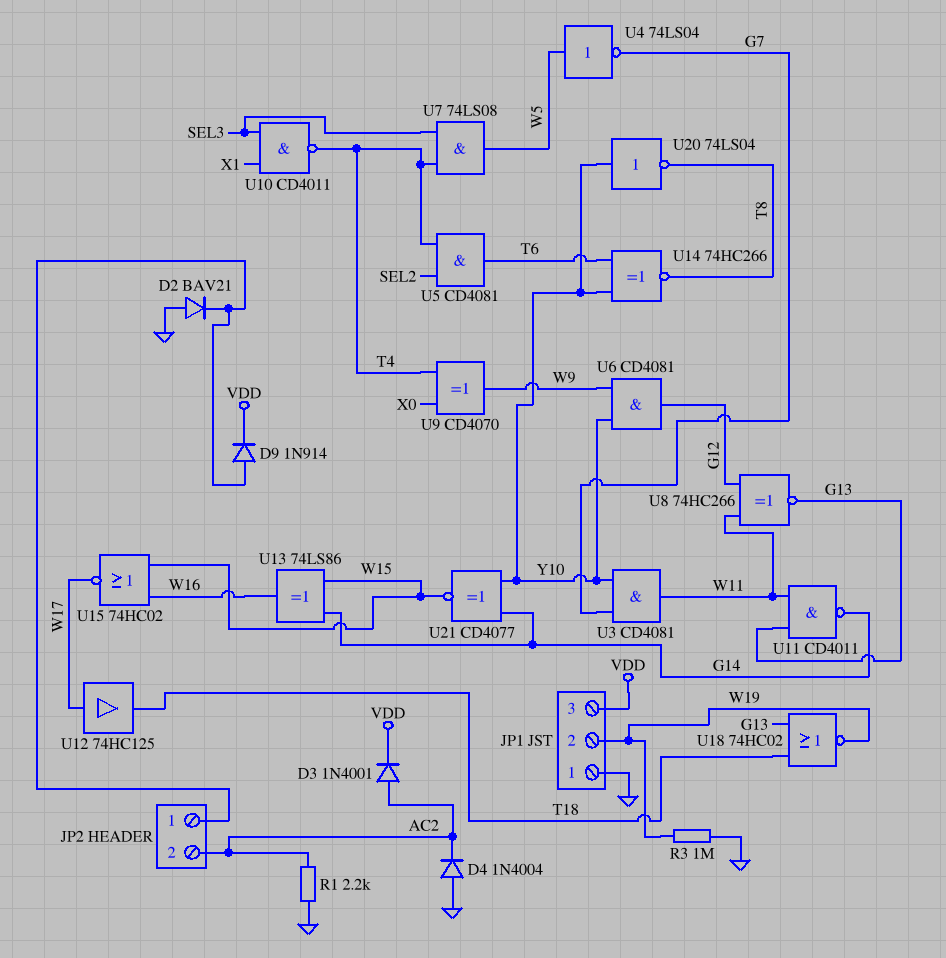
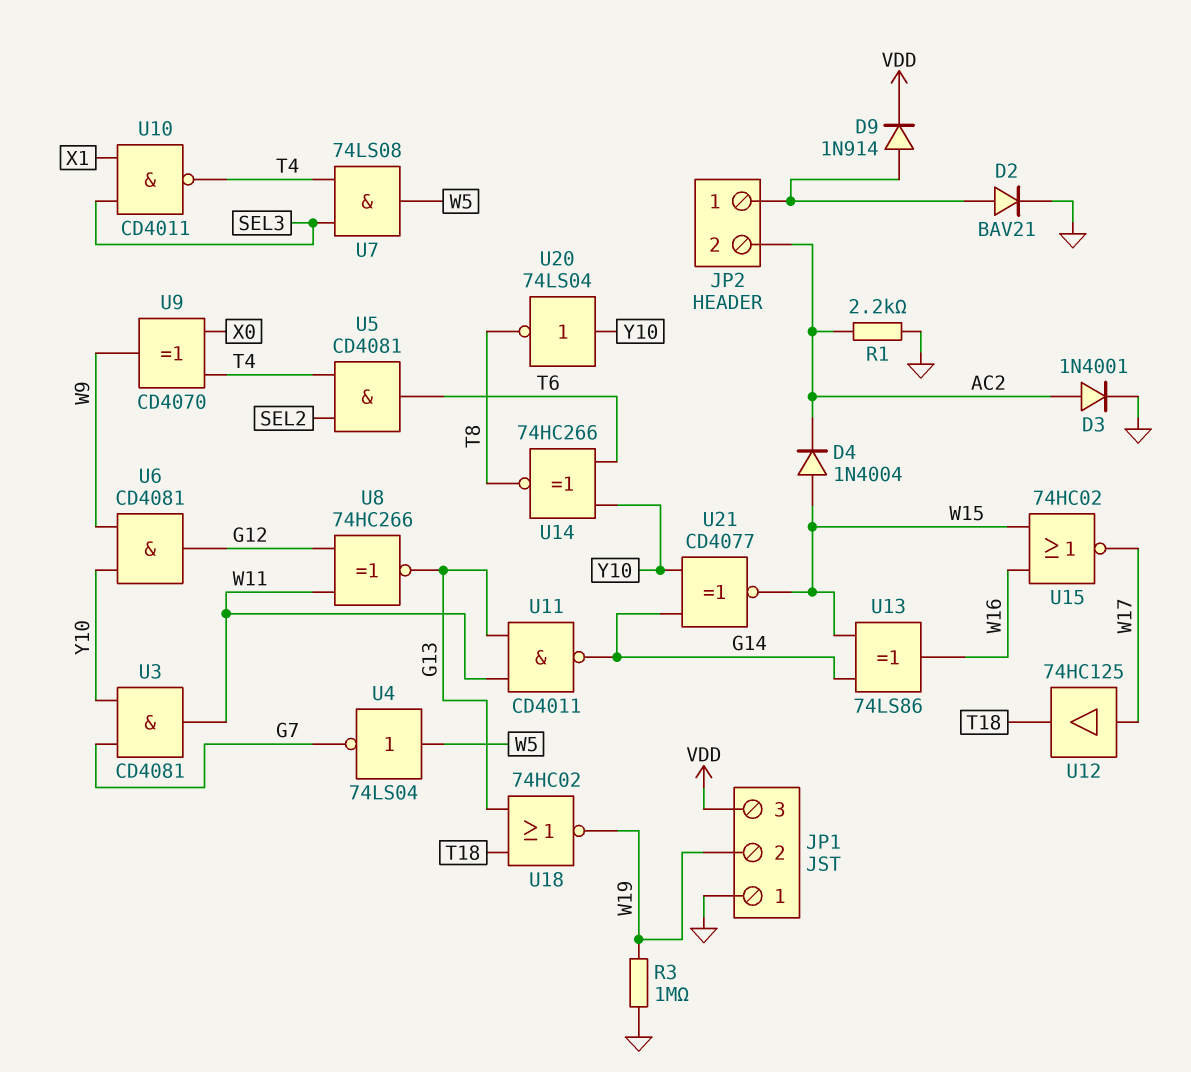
D2: diode BAV21 (A GND, K JP2/1) -> diode BAV21 (A JP2/1, K GND)
D3: diode 1N4001 (A AC2, K VDD) -> diode 1N4001 (A AC2, K GND)
D4: diode 1N4004 (A GND, K AC2) -> diode 1N4004 (A W15, K AC2)

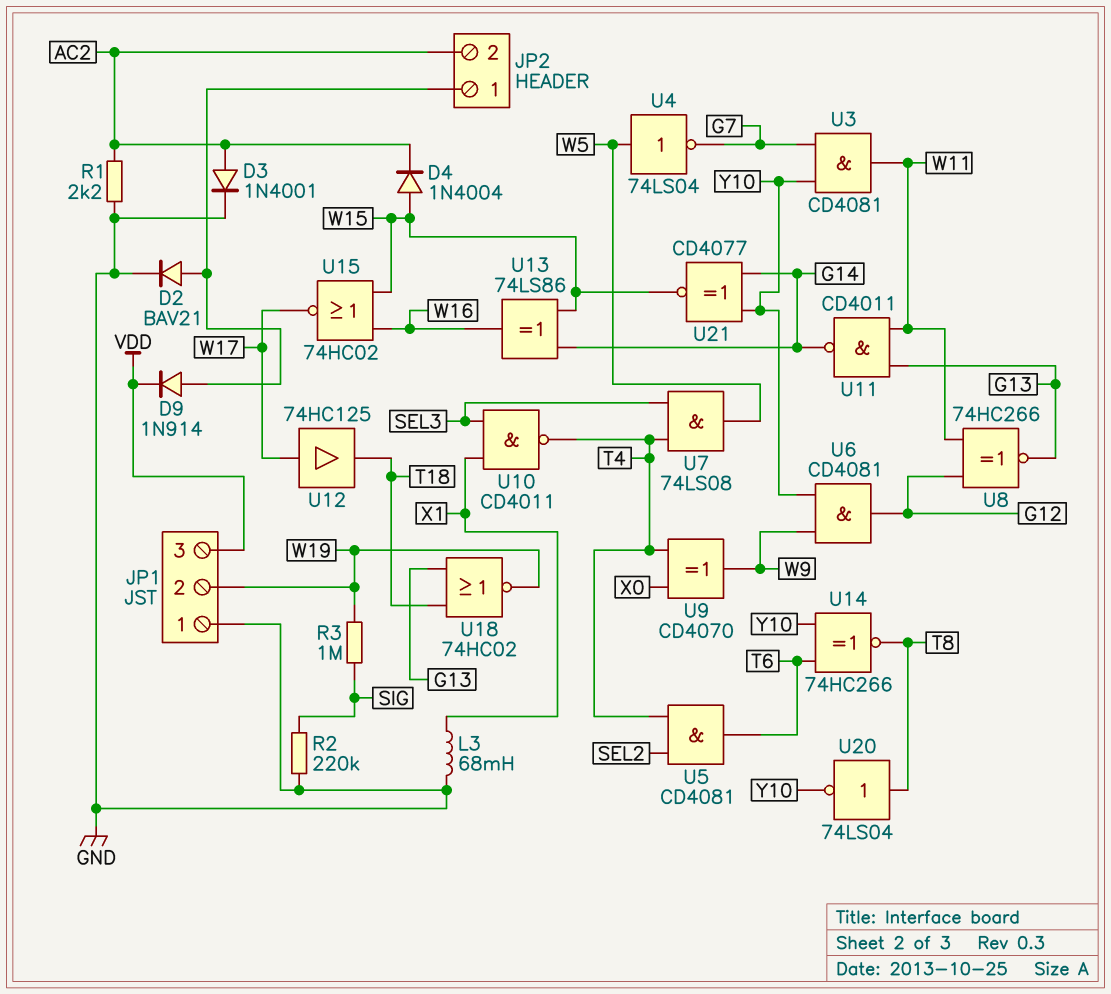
L3: none -> 68mH (GND, X1)
R2: none -> 220k (GND, SIG)
R3: 1M (GND, W19) -> 1M (SIG, W19)
U20: NOT 74LS04 (in Y10, out T8) -> NOT 74LS04 (in T8, out Y10)

